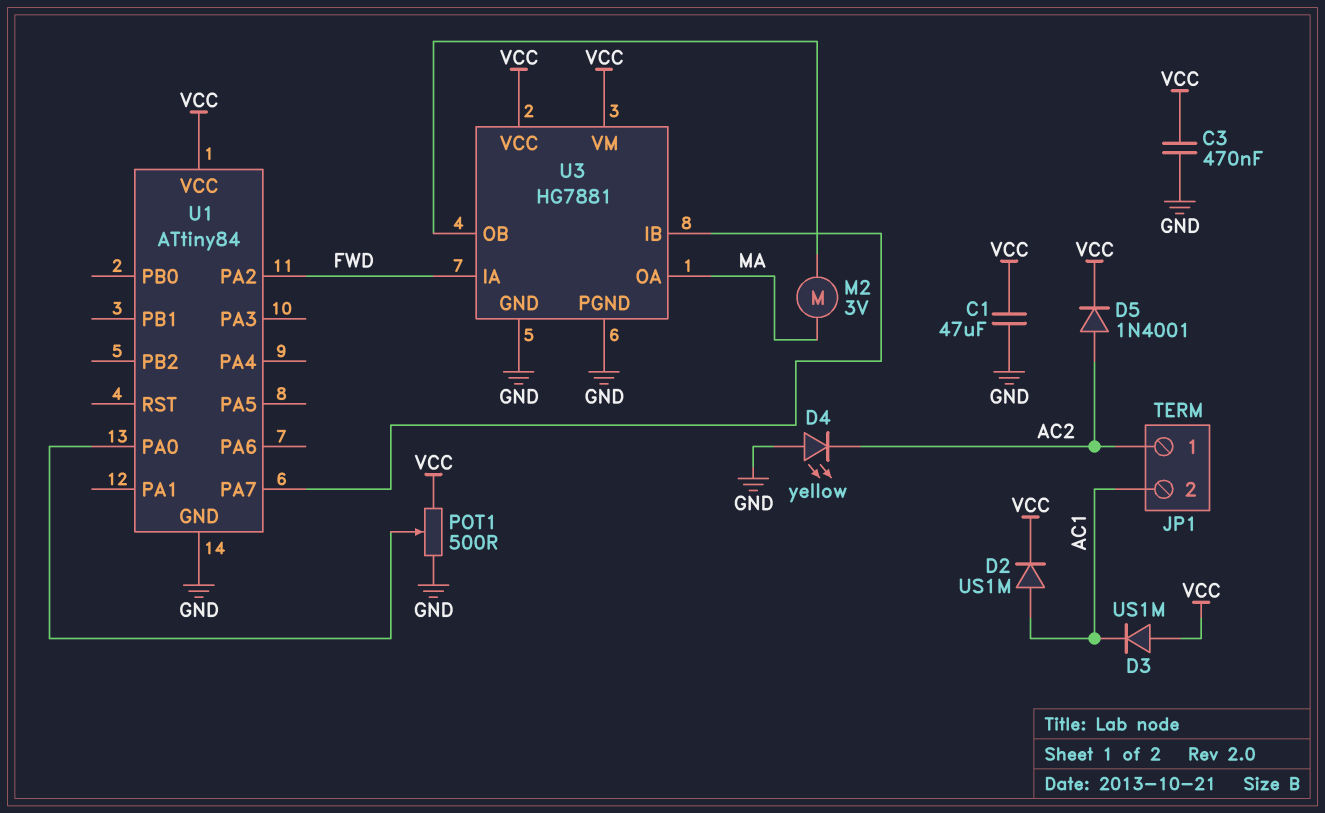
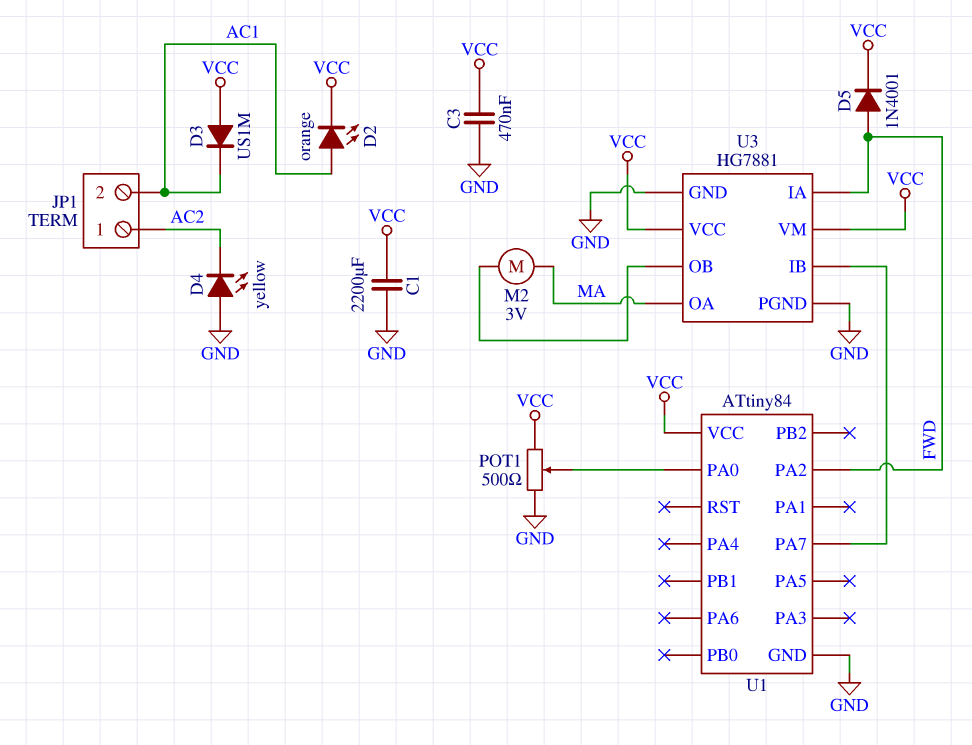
C1: 47uF (GND, VCC) -> 2200uF (GND, VCC)
D2: diode US1M (A AC1, K VCC) -> LED orange (A AC1, K VCC)
D5: diode 1N4001 (A AC2, K VCC) -> diode 1N4001 (A FWD, K VCC)

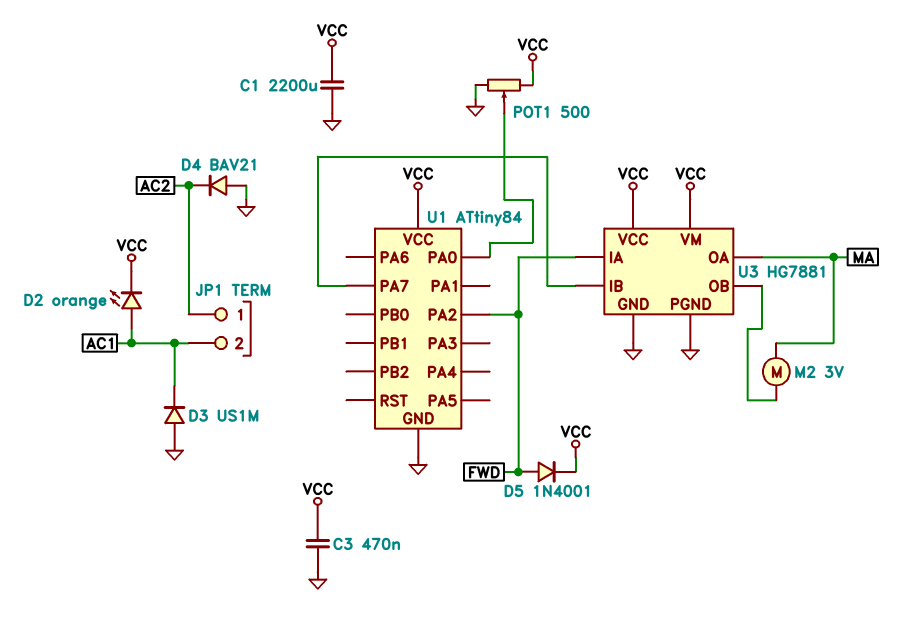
D3: diode US1M (A VCC, K AC1) -> diode US1M (A GND, K AC1)
D4: LED yellow (A GND, K AC2) -> diode BAV21 (A GND, K AC2)

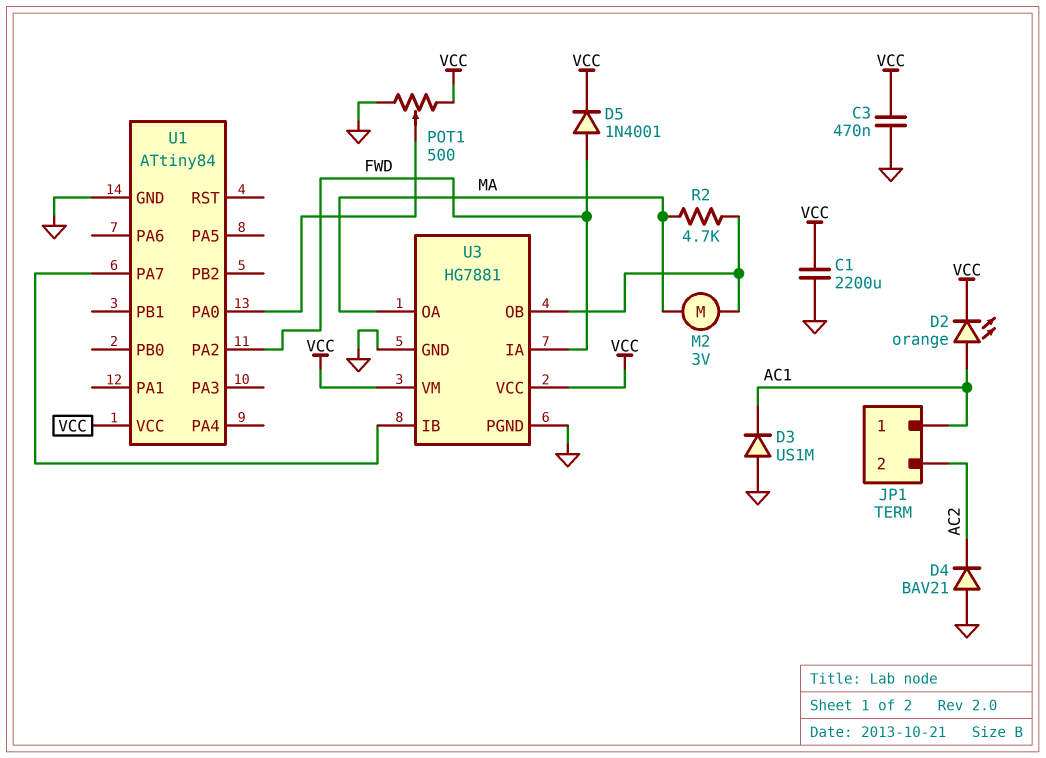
JP1 pin 1: AC2 -> AC1
JP1 pin 2: AC1 -> AC2
R2: none -> 4.7k (MA, U3/OB)

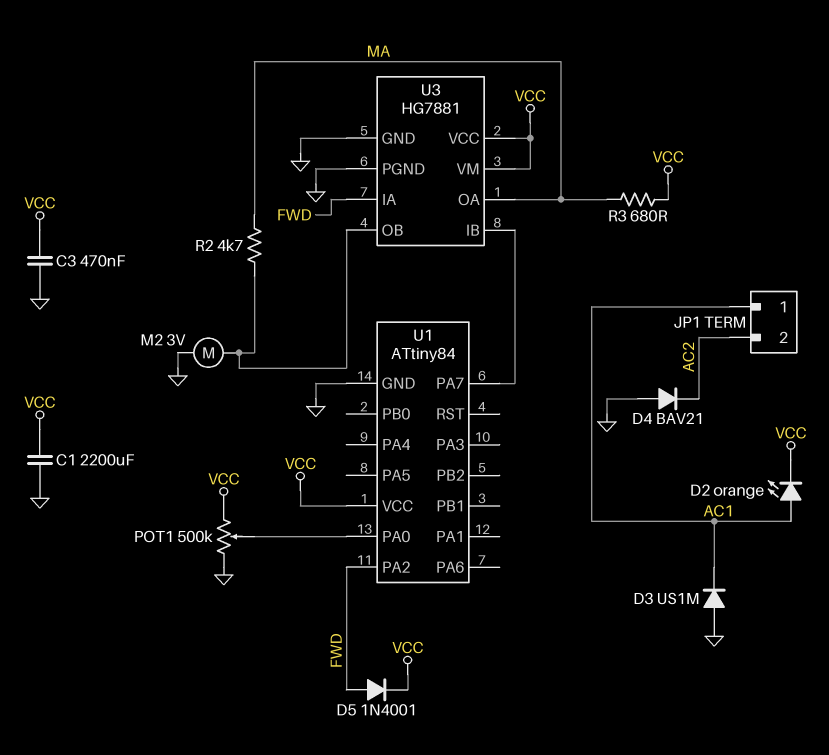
M2: motor 3V (MA, U3/OB) -> motor 3V (GND, U3/OB)
POT1: 500 (GND, VCC, wiper U1/PA0) -> 500k (GND, VCC, wiper U1/PA0)
R3: none -> 680 (MA, VCC)

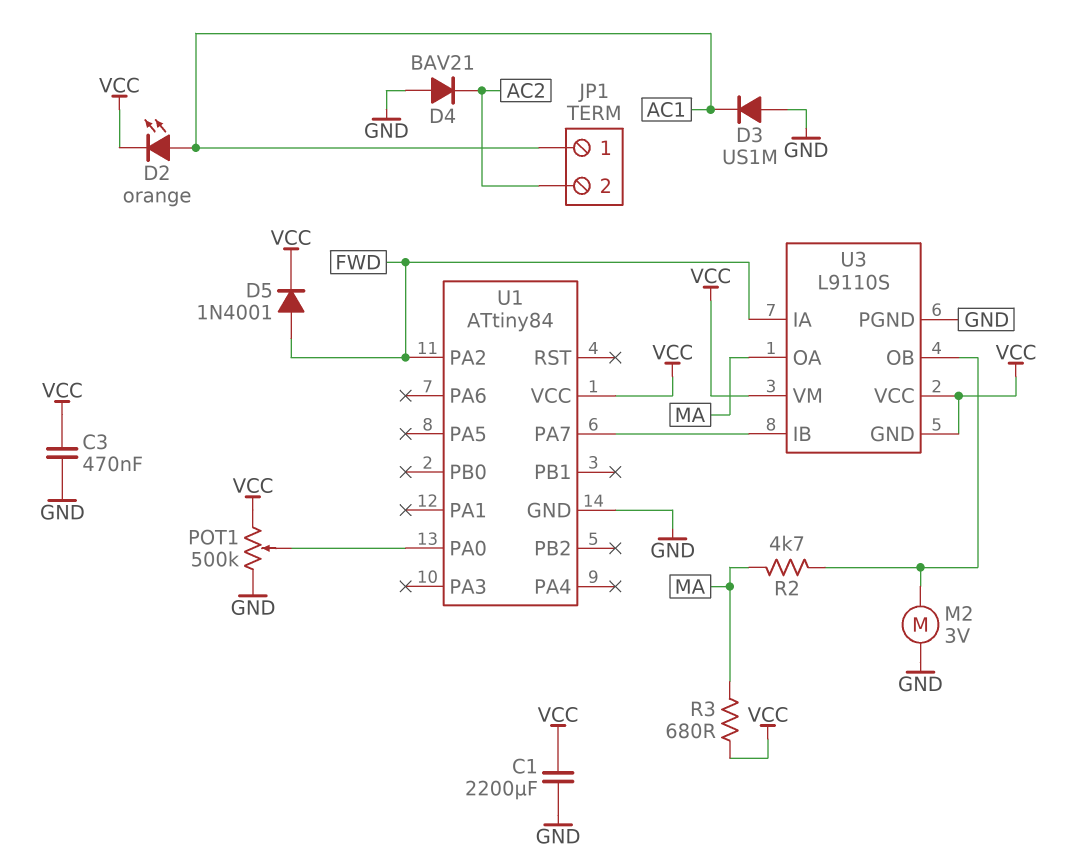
U3: HG7881 -> L9110S
U3 pin GND: GND -> VCC

